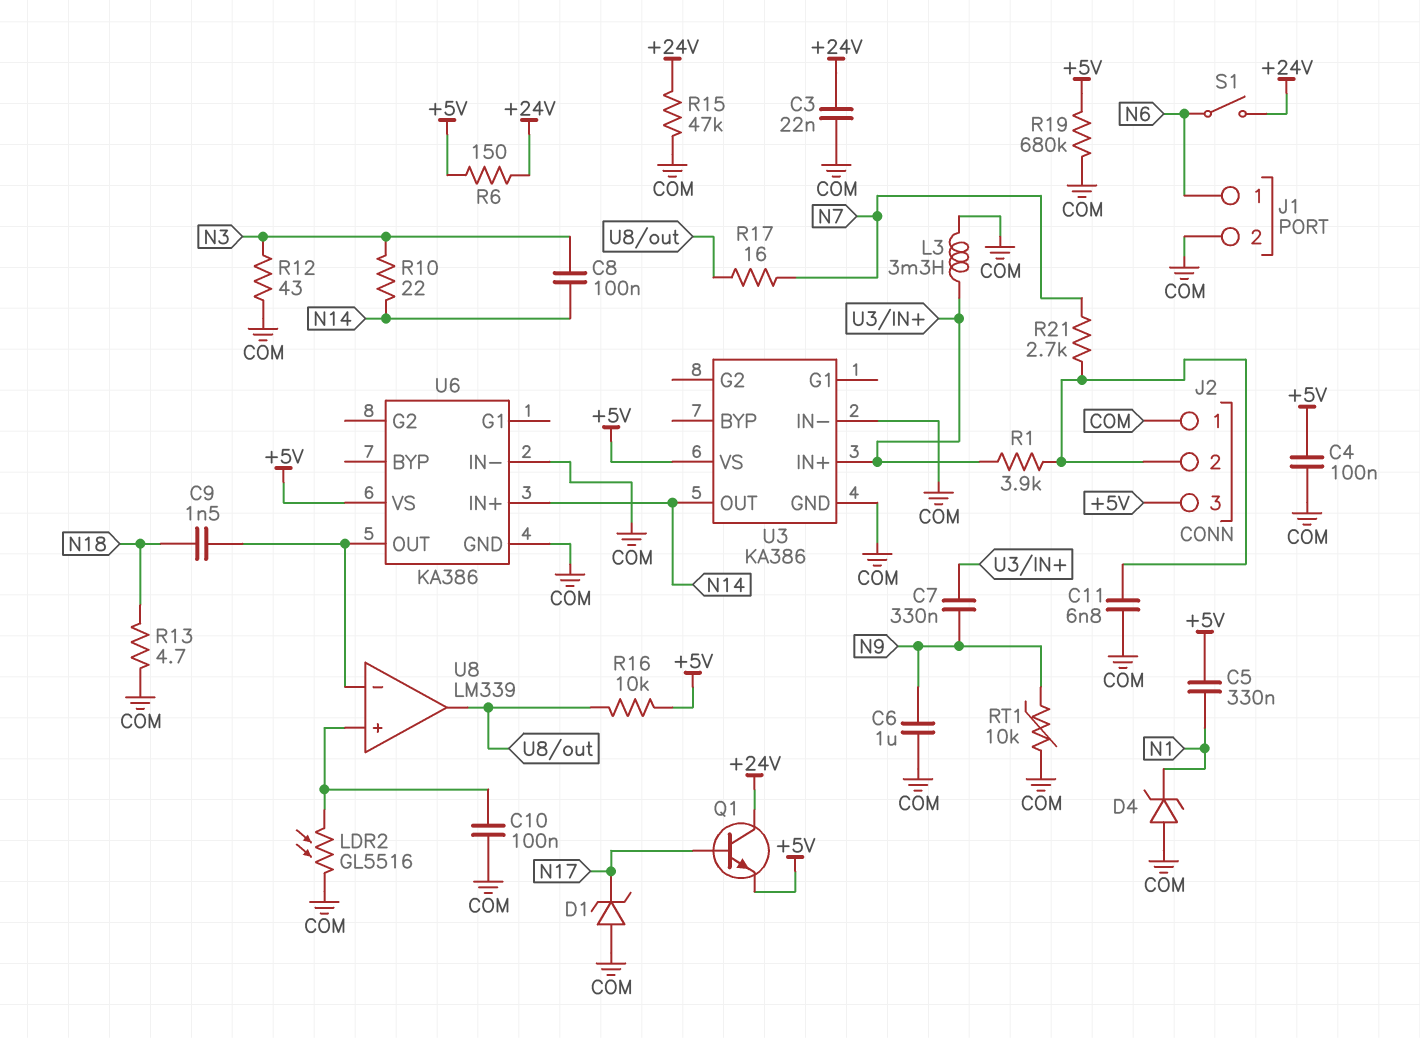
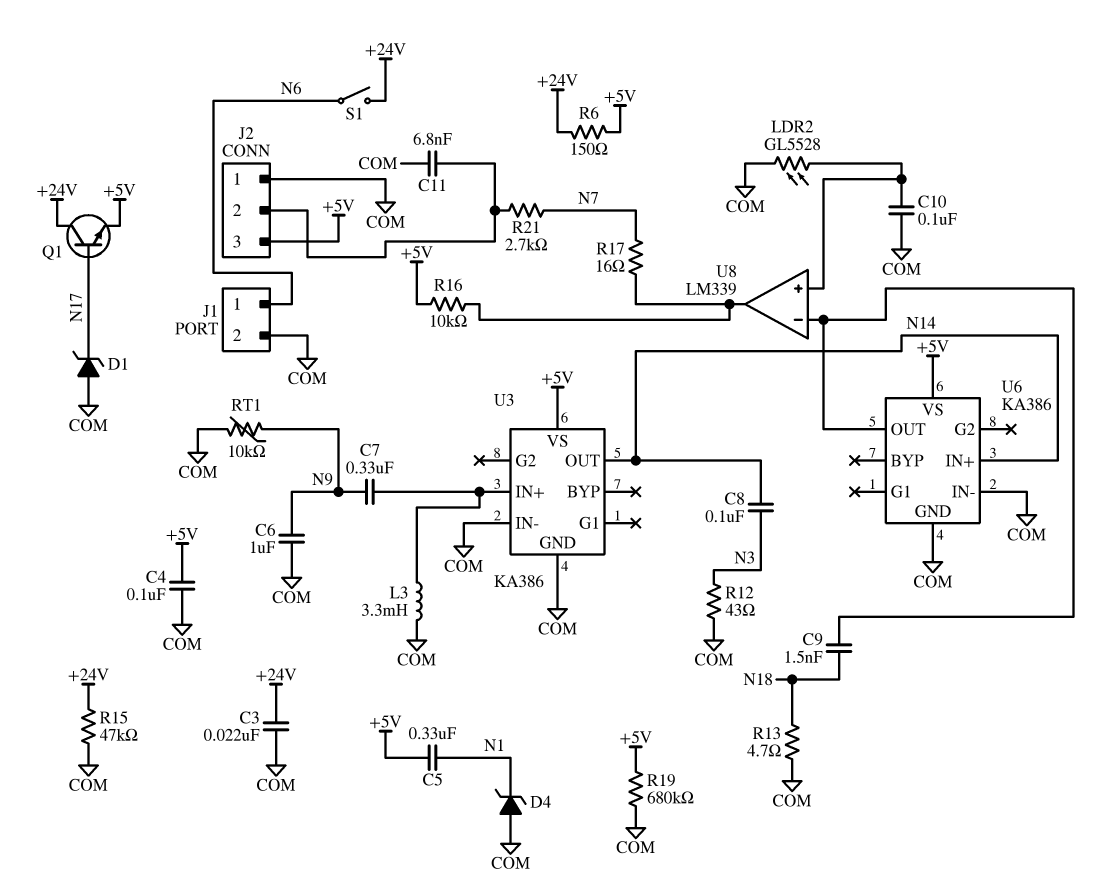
LDR2: GL5516 (COM, U8/in+) -> GL5528 (COM, U8/in+)
R1: 3.9k (J2/2, U3/IN+) -> none
R10: 22 (N3, N14) -> none

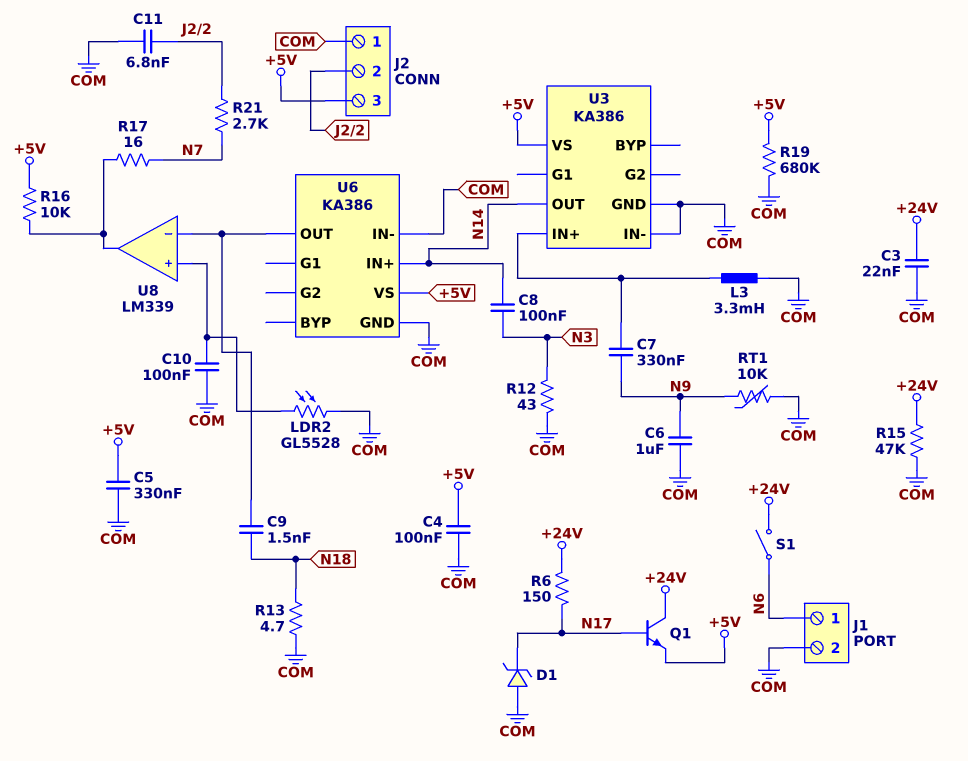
C5: 330nF (+5V, N1) -> 330nF (+5V, COM)
D4: zener (A COM, K N1) -> none
R6: 150 (+5V, +24V) -> 150 (+24V, N17)

